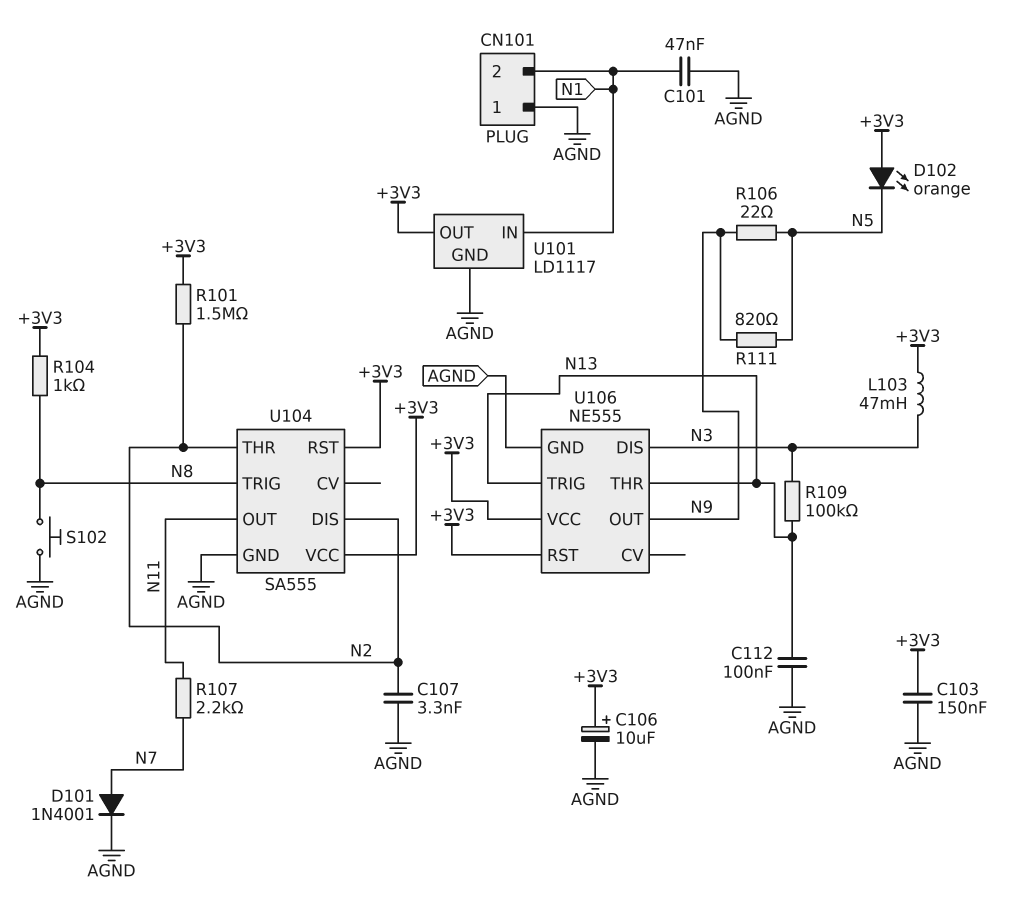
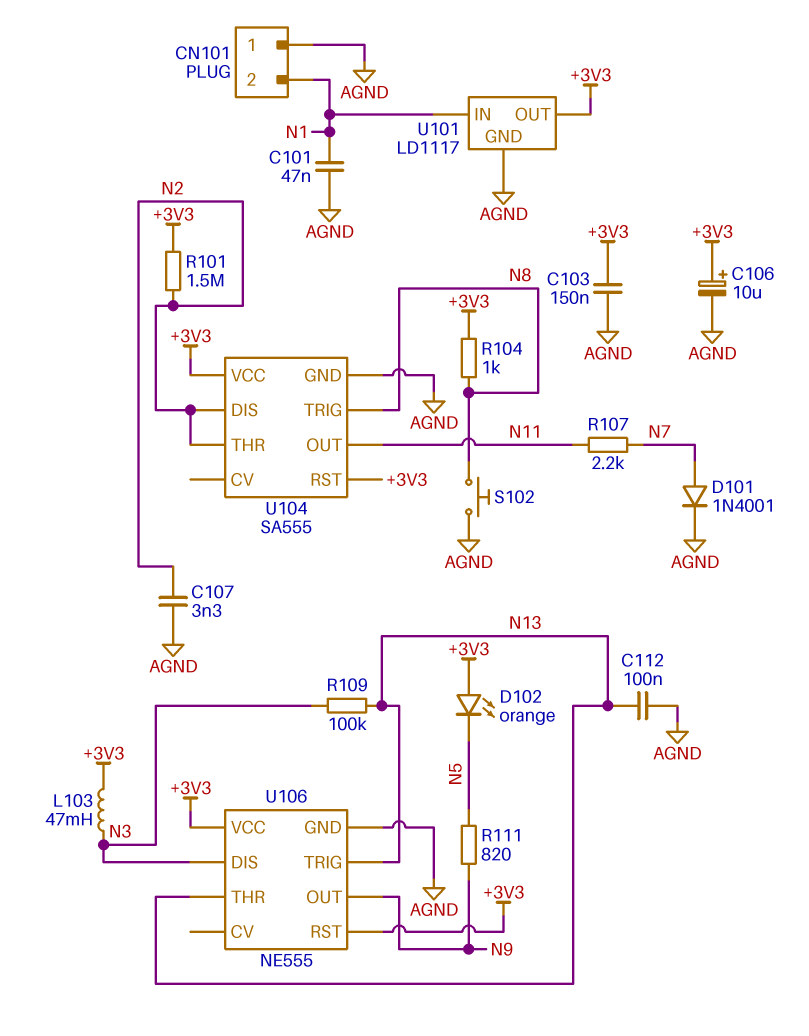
R106: 22 (N5, N9) -> none

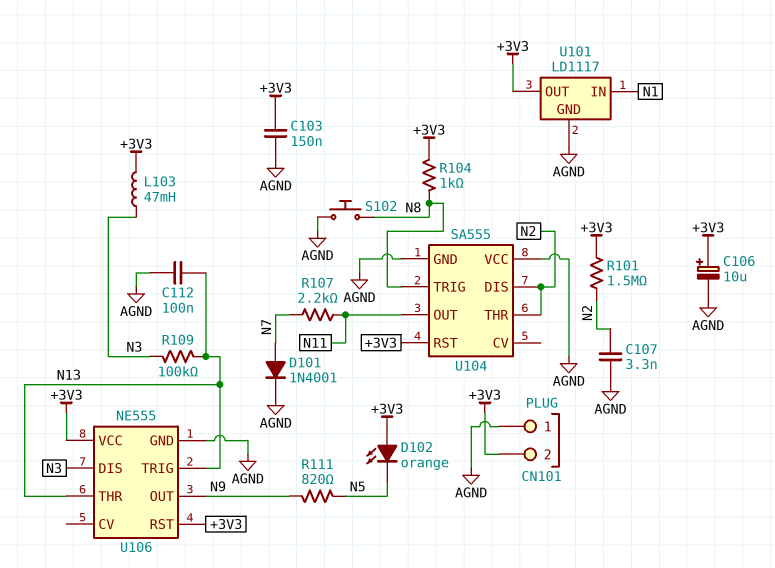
C101: 47nF (AGND, N1) -> none
CN101 pin 2: N1 -> +3V3
U104 pin VCC: +3V3 -> AGND

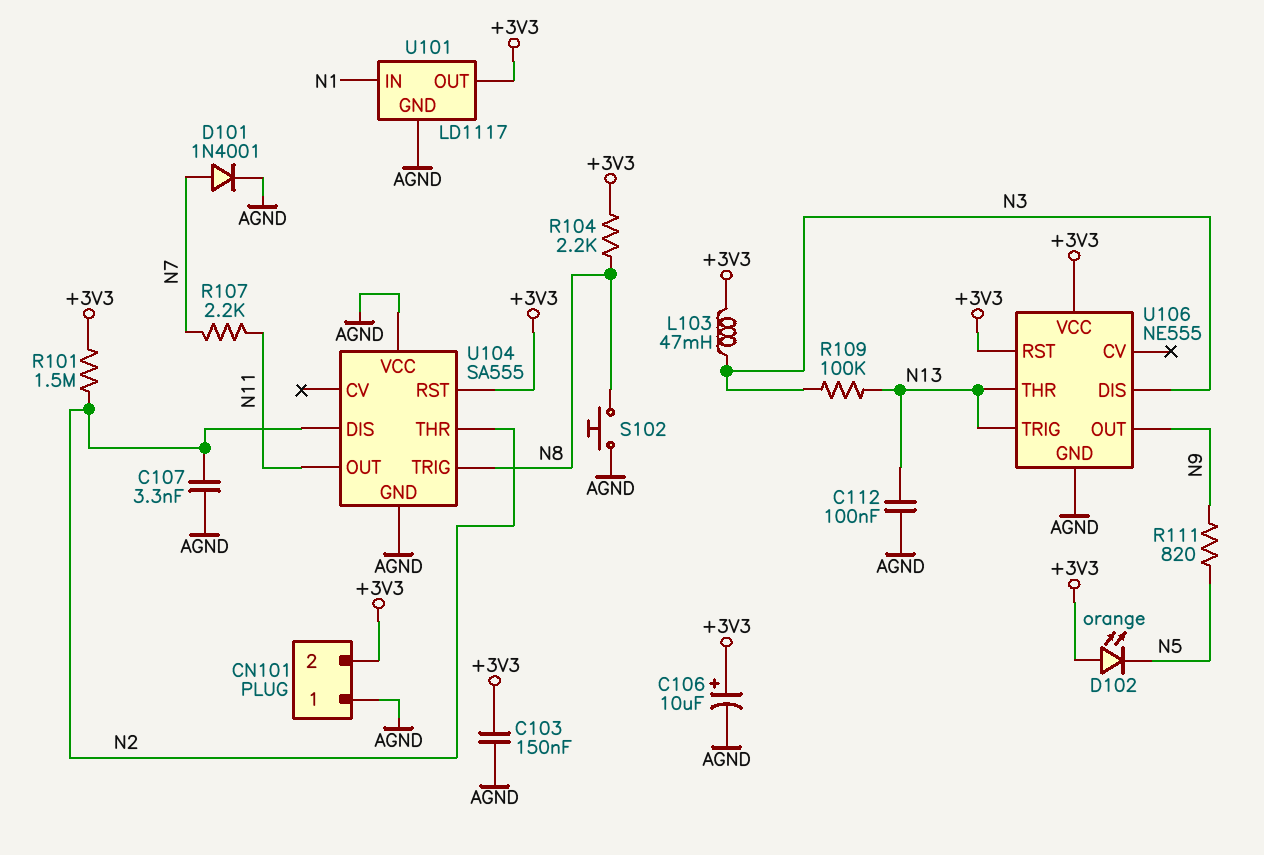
R104: 1k (+3V3, N8) -> 2.2k (+3V3, N8)

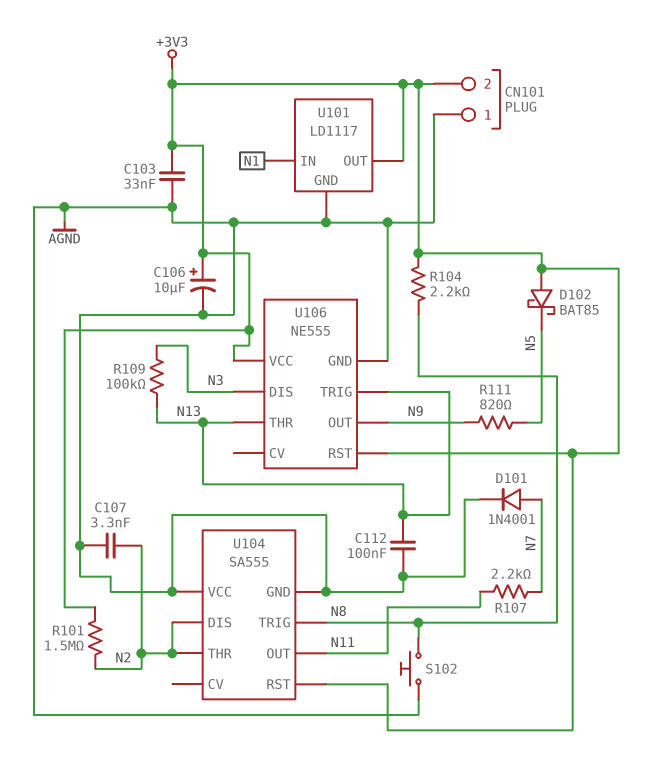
C103: 150nF (+3V3, AGND) -> 33nF (+3V3, AGND)
D102: LED orange (A +3V3, K N5) -> schottky BAT85 (A +3V3, K N5)
L103: 47mH (+3V3, N3) -> none

